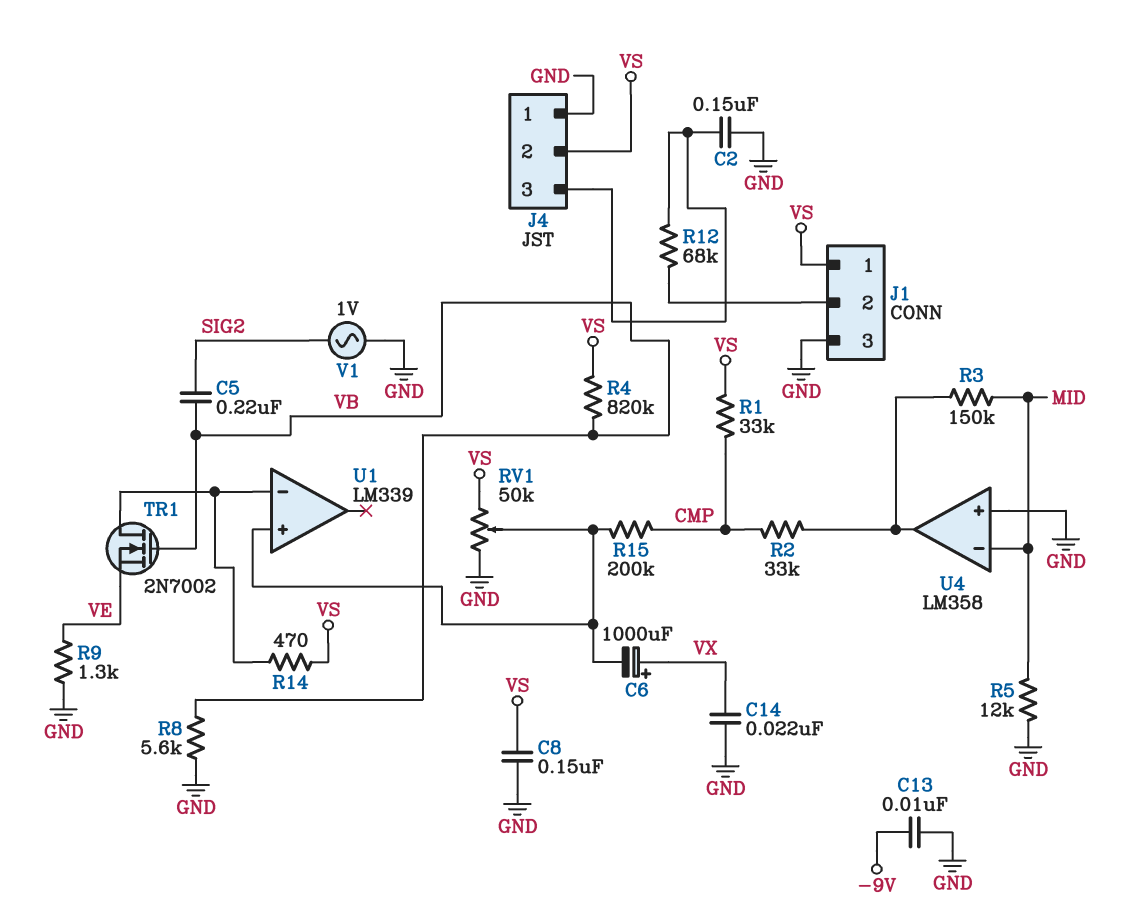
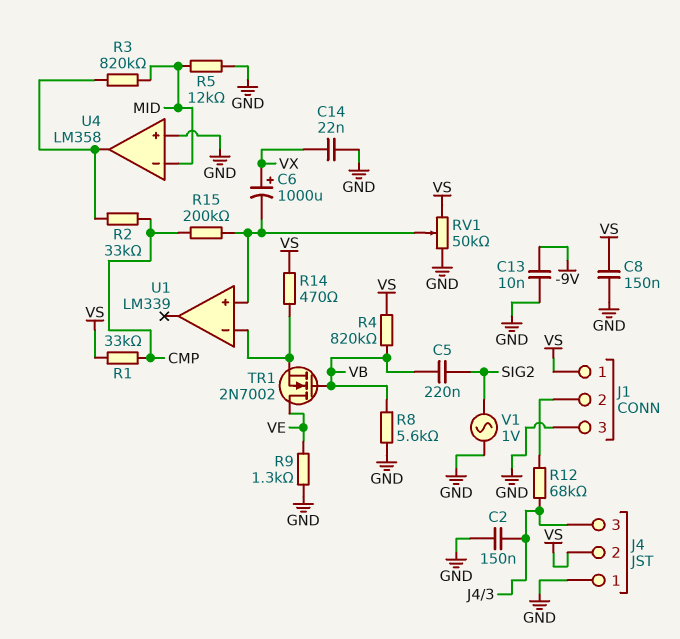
R3: 150k (MID, U4/out) -> 820k (MID, U4/out)
TR1: NMOS 2N7002 (G VB, D U1/in-, S VE) -> NMOS 2N7002 (G VB, D VE, S U1/in-)

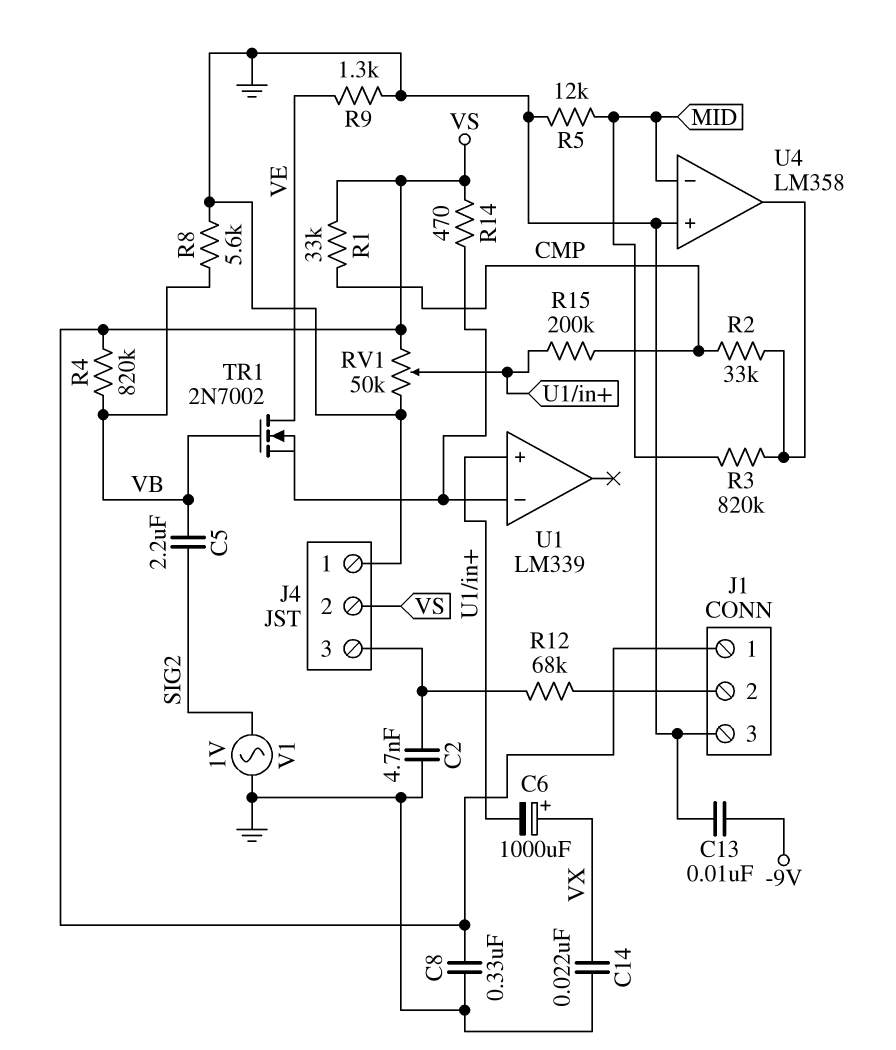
C2: 150nF (GND, J4/3) -> 4.7nF (GND, J4/3)
C5: 220nF (SIG2, VB) -> 2.2uF (SIG2, VB)
C8: 150nF (GND, VS) -> 330nF (GND, VS)

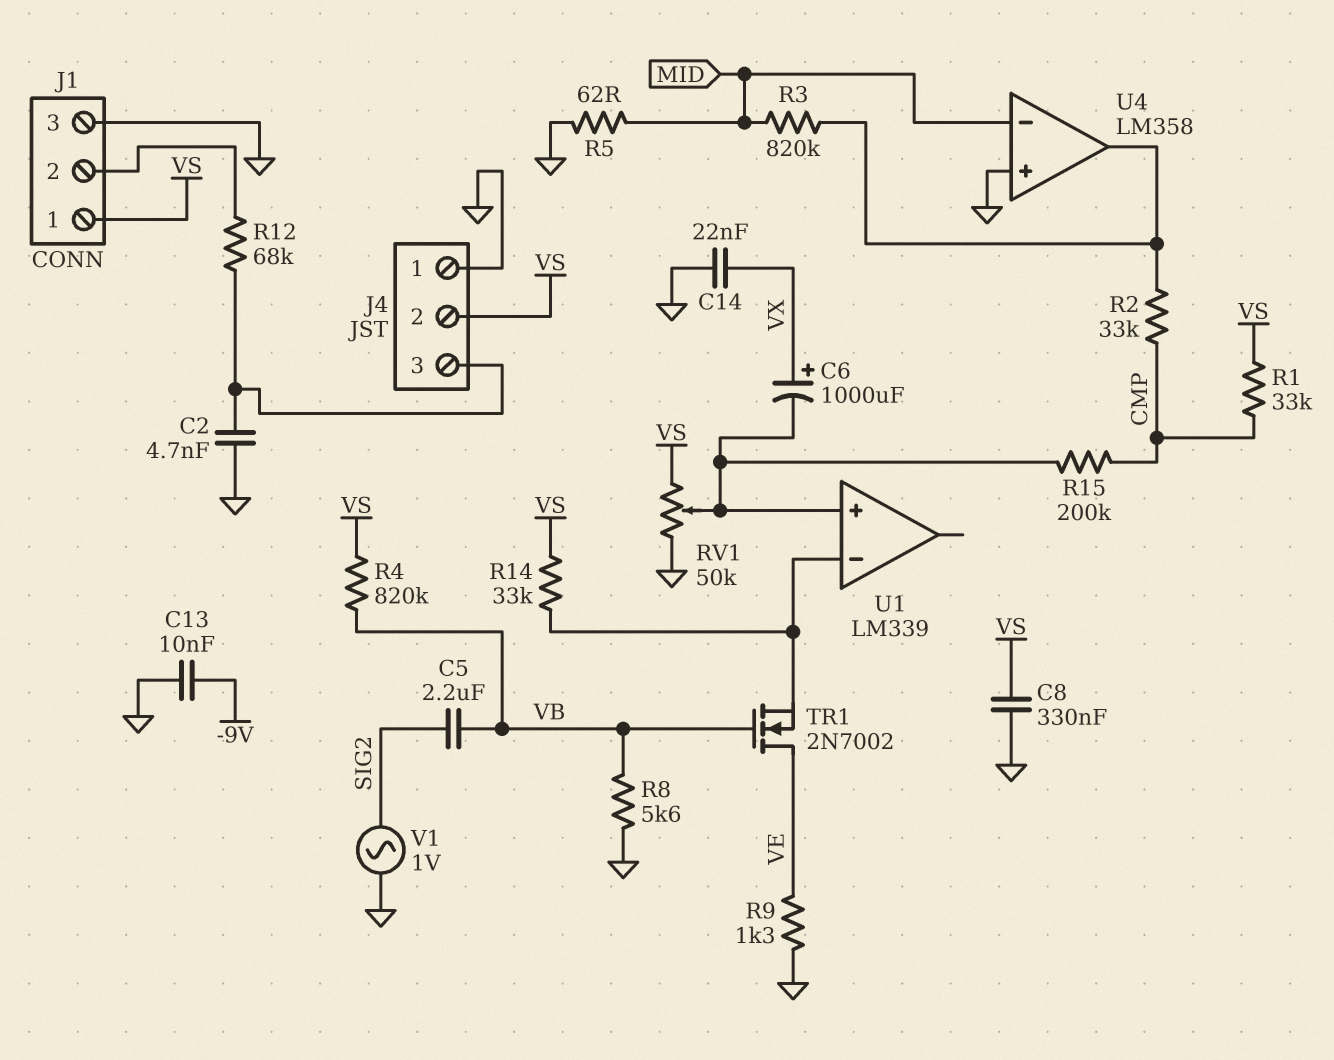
R5: 12k (GND, MID) -> 62 (GND, MID)
R14: 470 (U1/in-, VS) -> 33k (U1/in-, VS)

